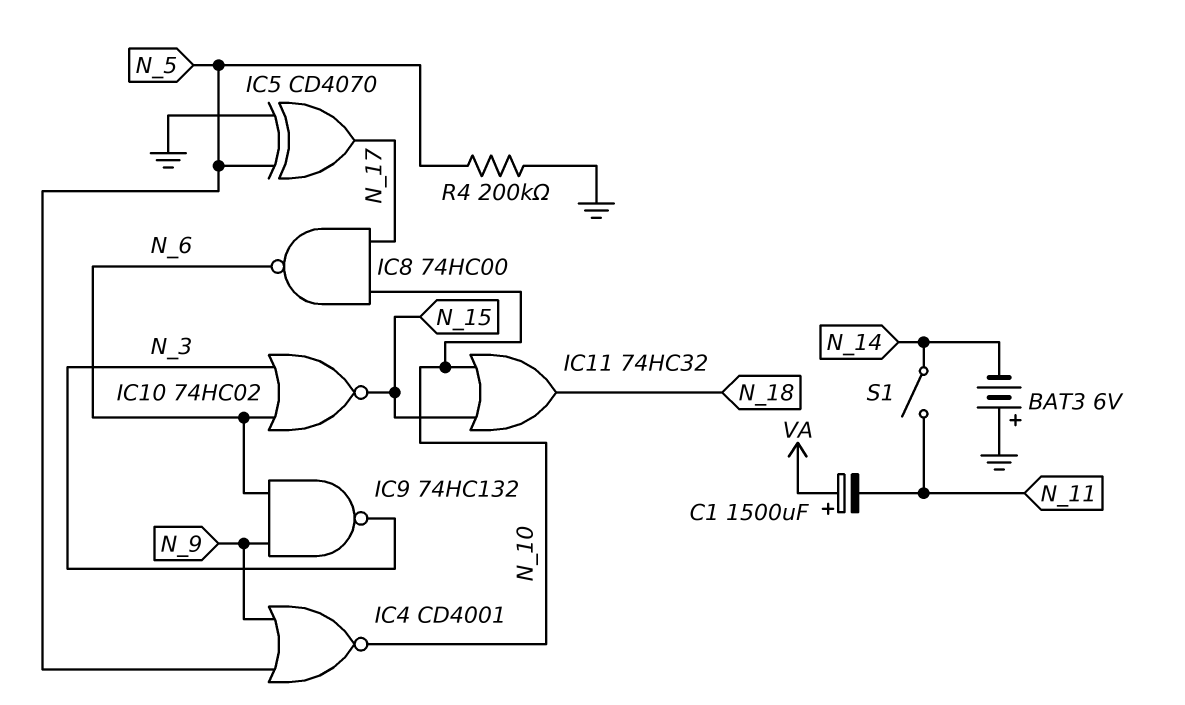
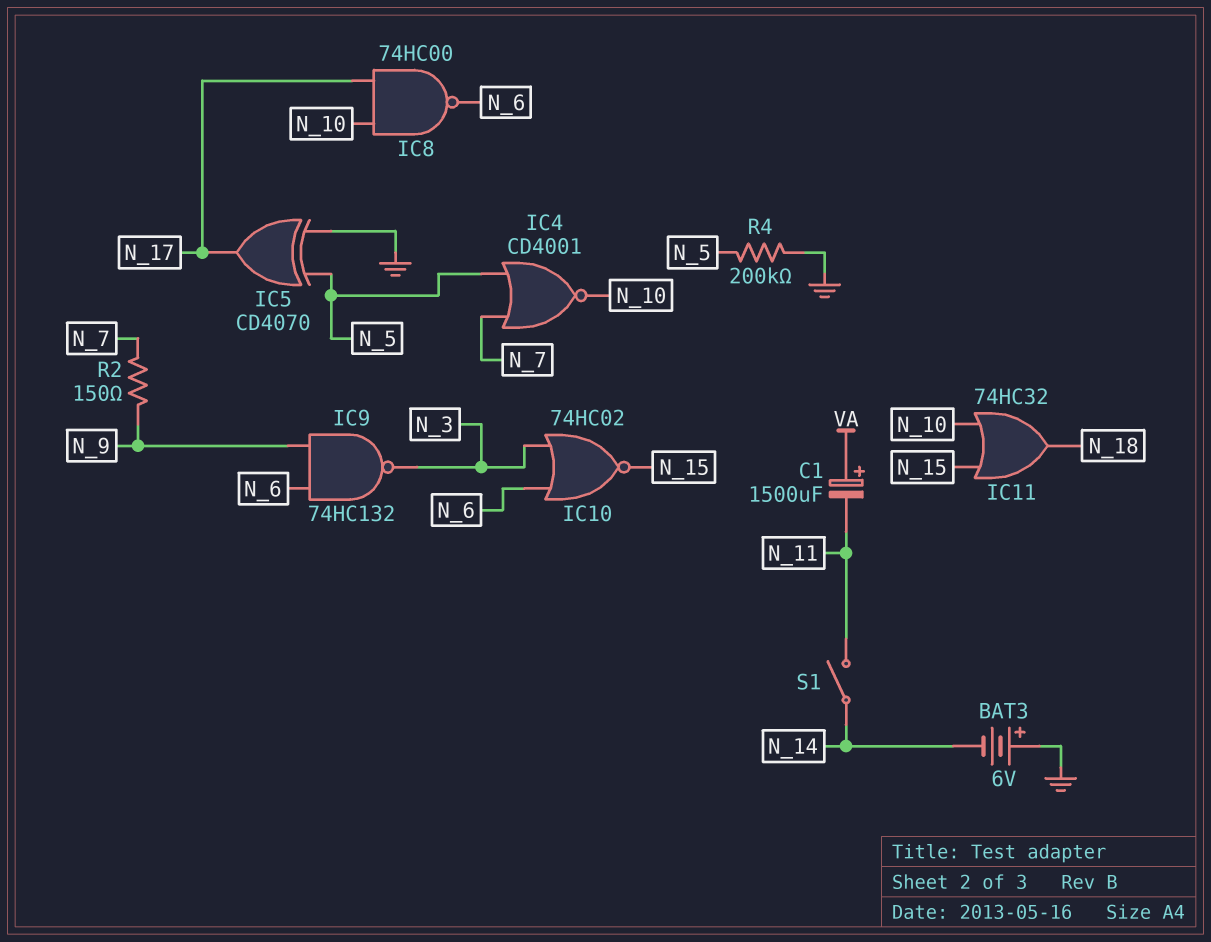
IC4: NOR CD4001 (in N_5, in N_9, out N_10) -> NOR CD4001 (in N_5, in N_7, out N_10)
R2: none -> 150 (N_7, N_9)

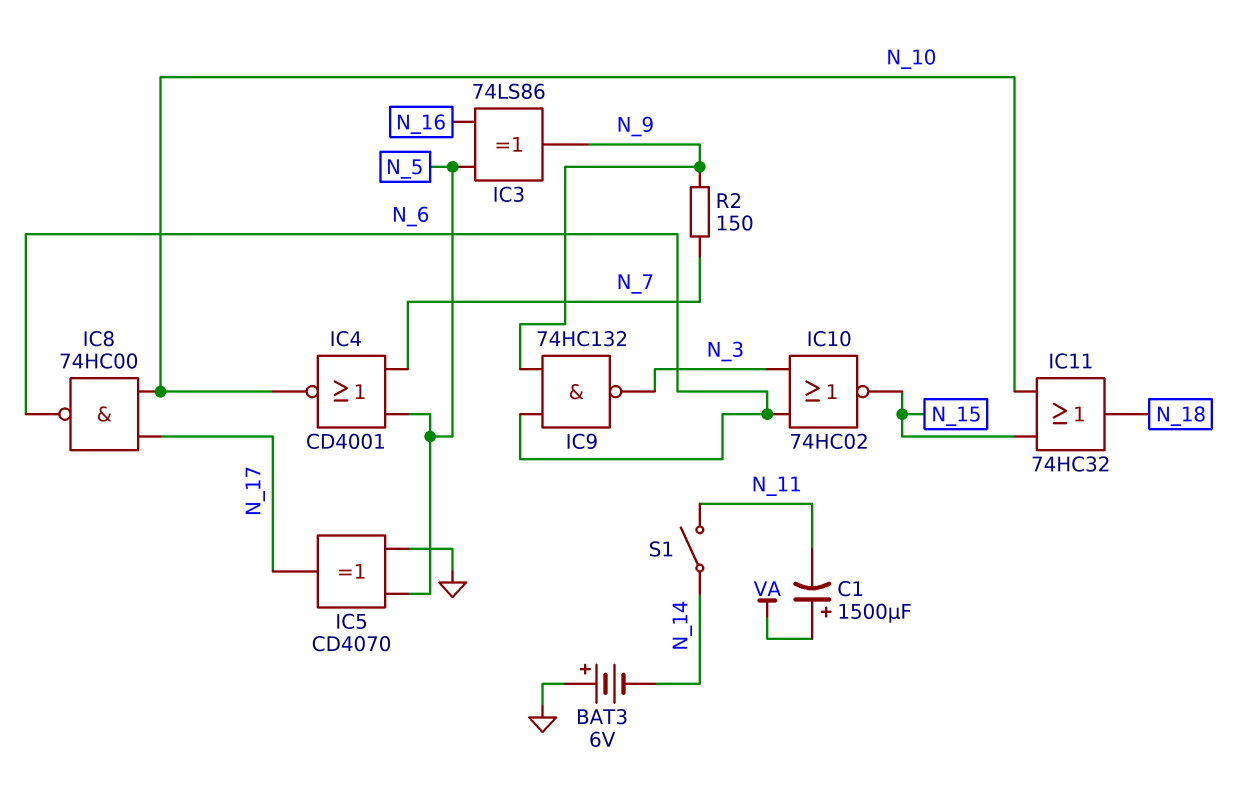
IC3: none -> XOR 74LS86 (in N_5, in N_16, out N_9)
R4: 200k (GND, N_5) -> none

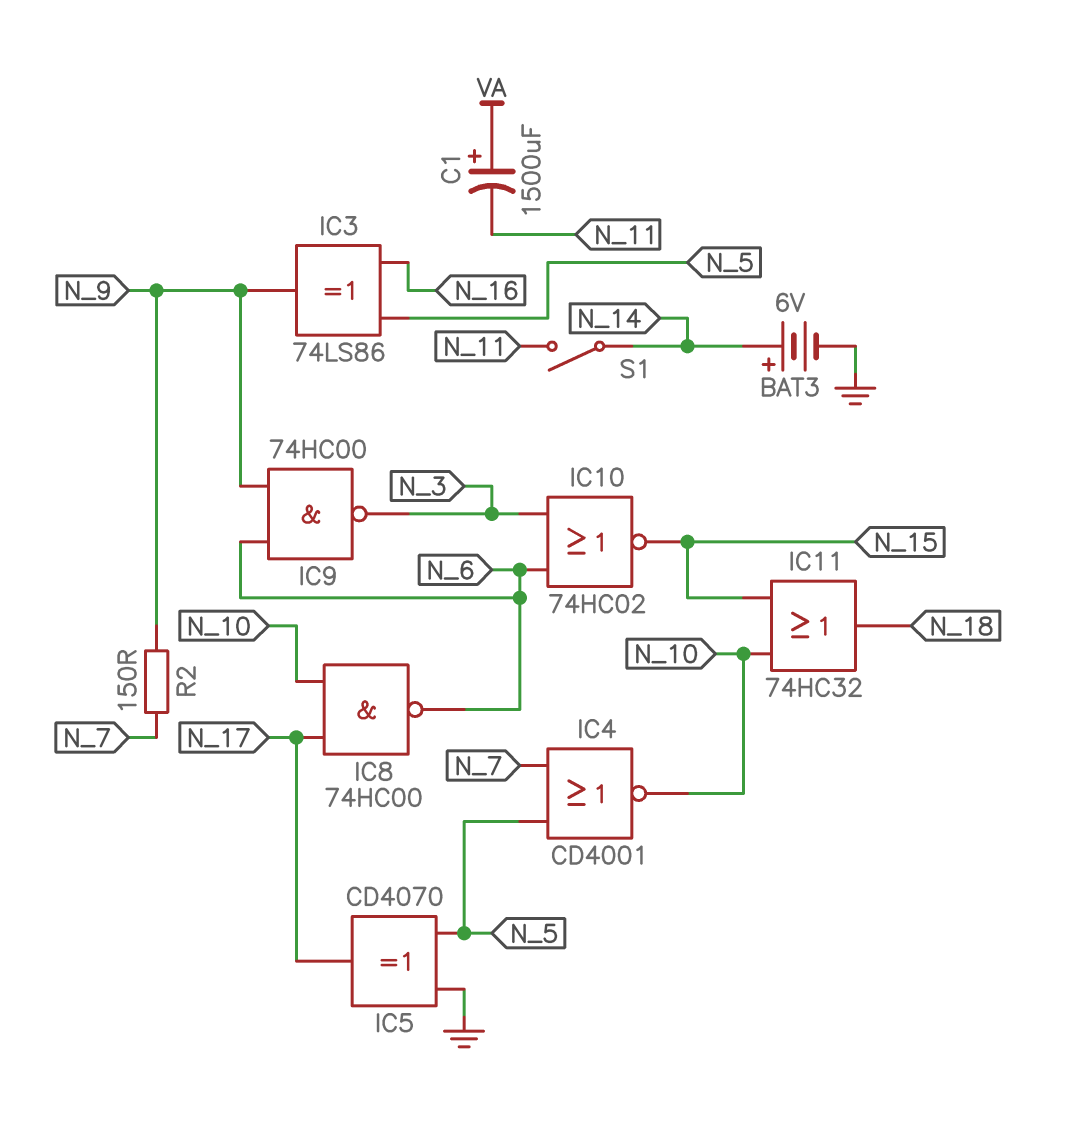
BAT3: 6V (plus GND, minus N_14) -> 6V (plus N_14, minus GND)
IC9: NAND 74HC132 (in N_6, in N_9, out N_3) -> NAND 74HC00 (in N_6, in N_9, out N_3)

